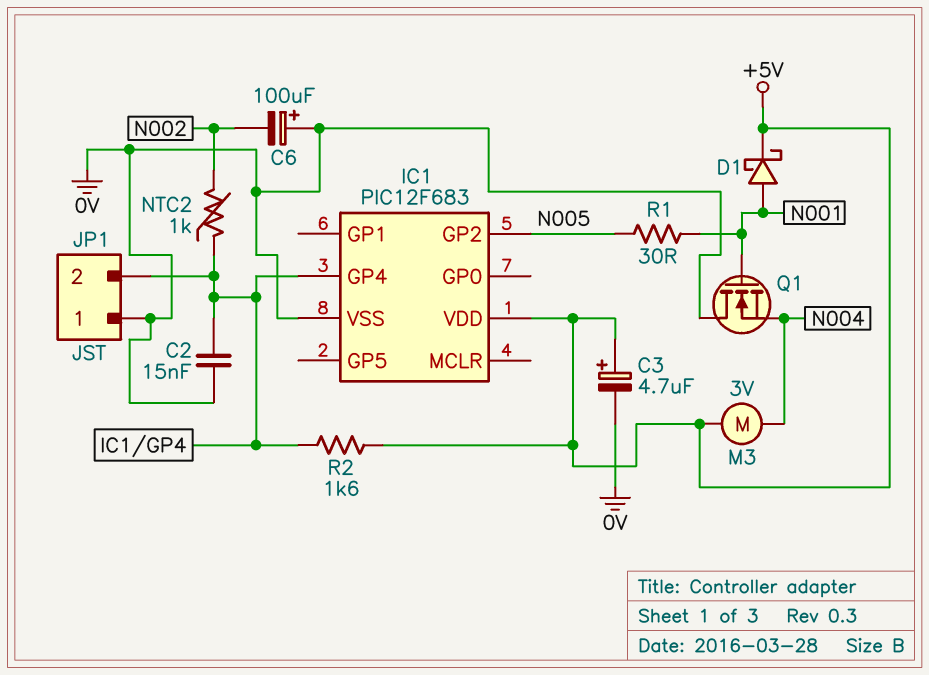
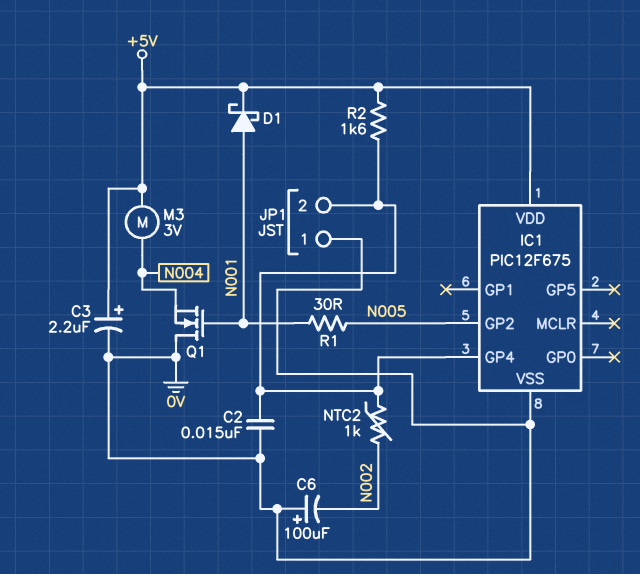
C3: 4.7uF (plus +5V, minus 0V) -> 2.2uF (plus +5V, minus 0V)
IC1: PIC12F683 -> PIC12F675

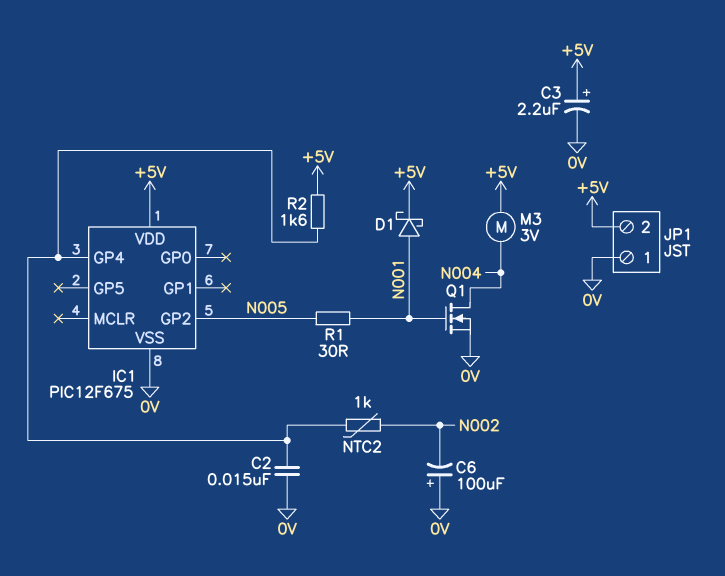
JP1 pin 2: IC1/GP4 -> +5V
Q1: NMOS (G N001, D 0V, S N004) -> NMOS (G N001, D N004, S 0V)

